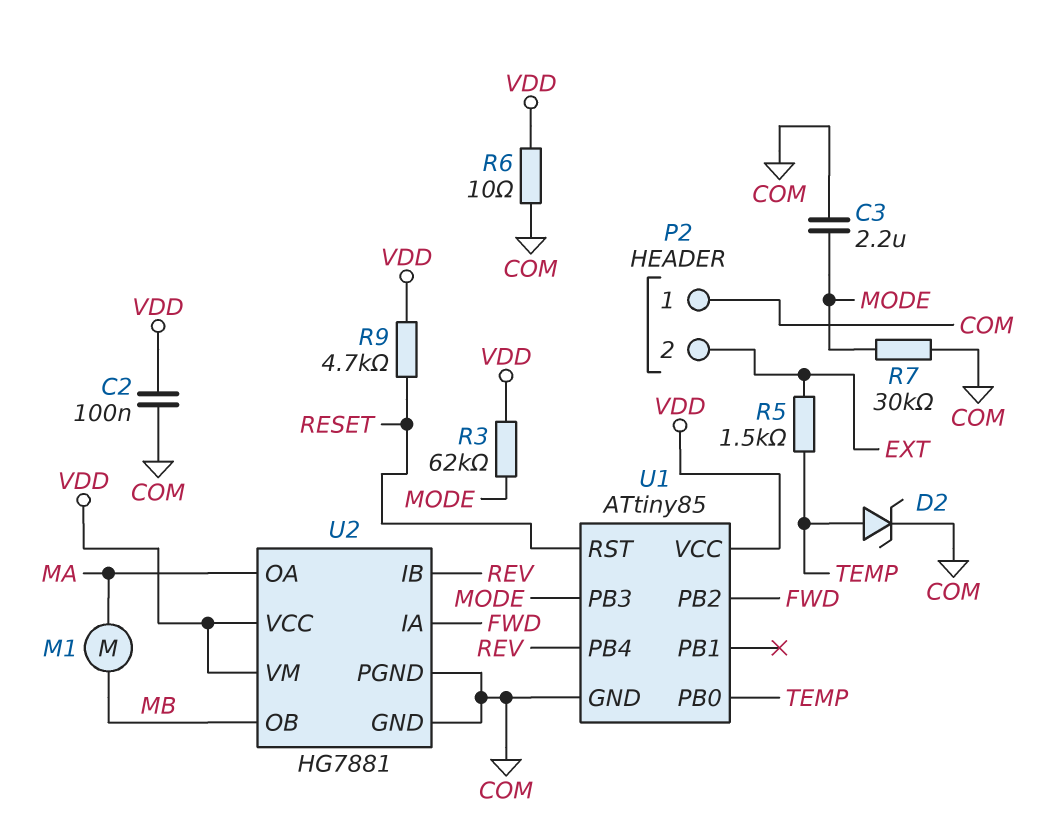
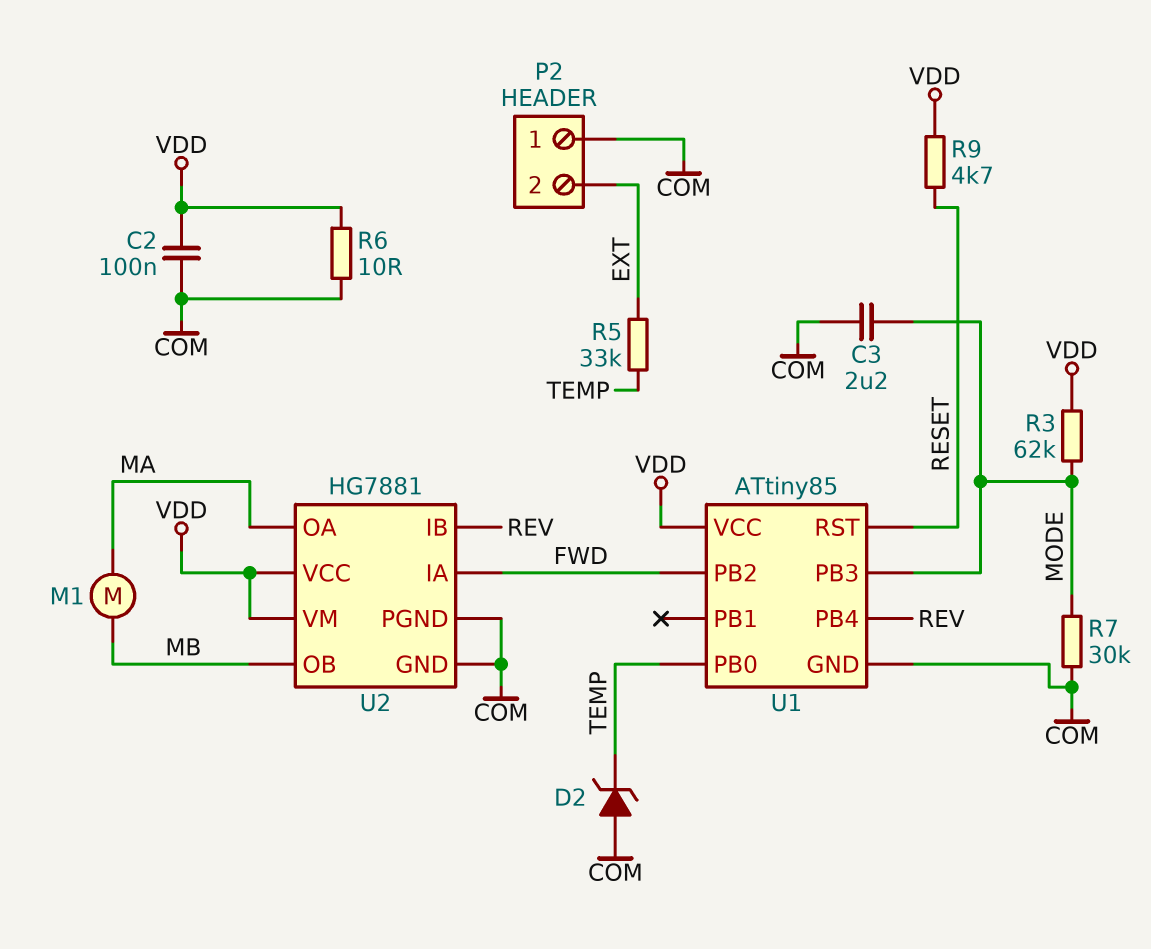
D2: zener (A TEMP, K COM) -> zener (A COM, K TEMP)
R5: 1.5k (EXT, TEMP) -> 33k (EXT, TEMP)

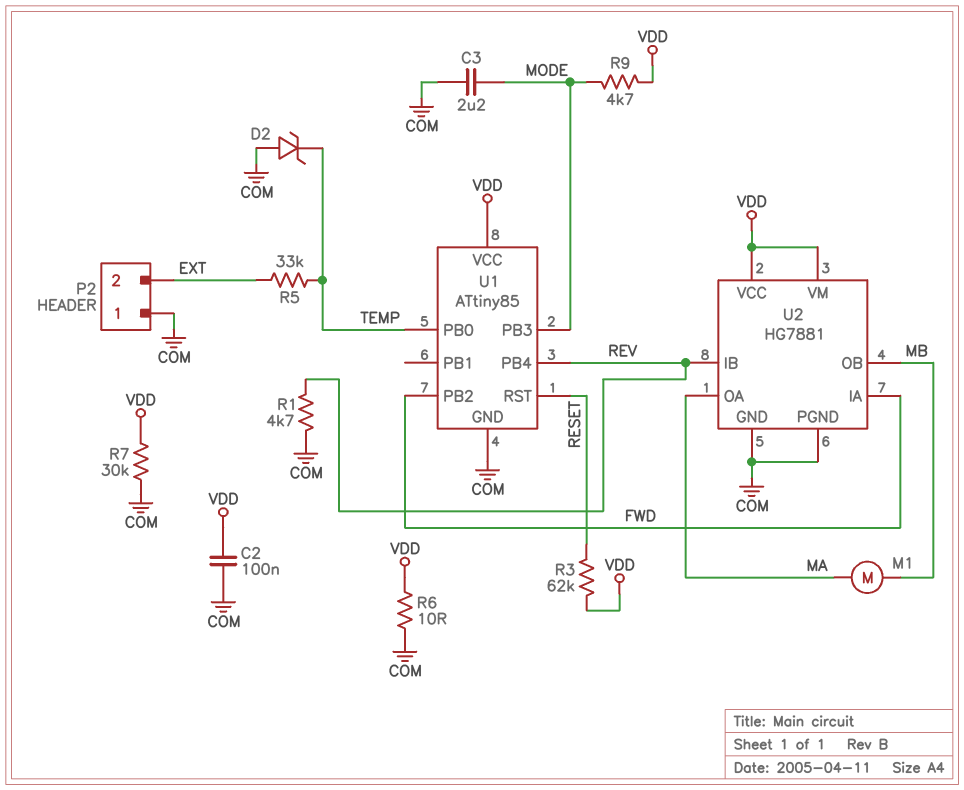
R1: none -> 4.7k (COM, REV)
R3: 62k (MODE, VDD) -> 62k (RESET, VDD)
R7: 30k (COM, MODE) -> 30k (COM, VDD)
R9: 4.7k (RESET, VDD) -> 4.7k (MODE, VDD)

